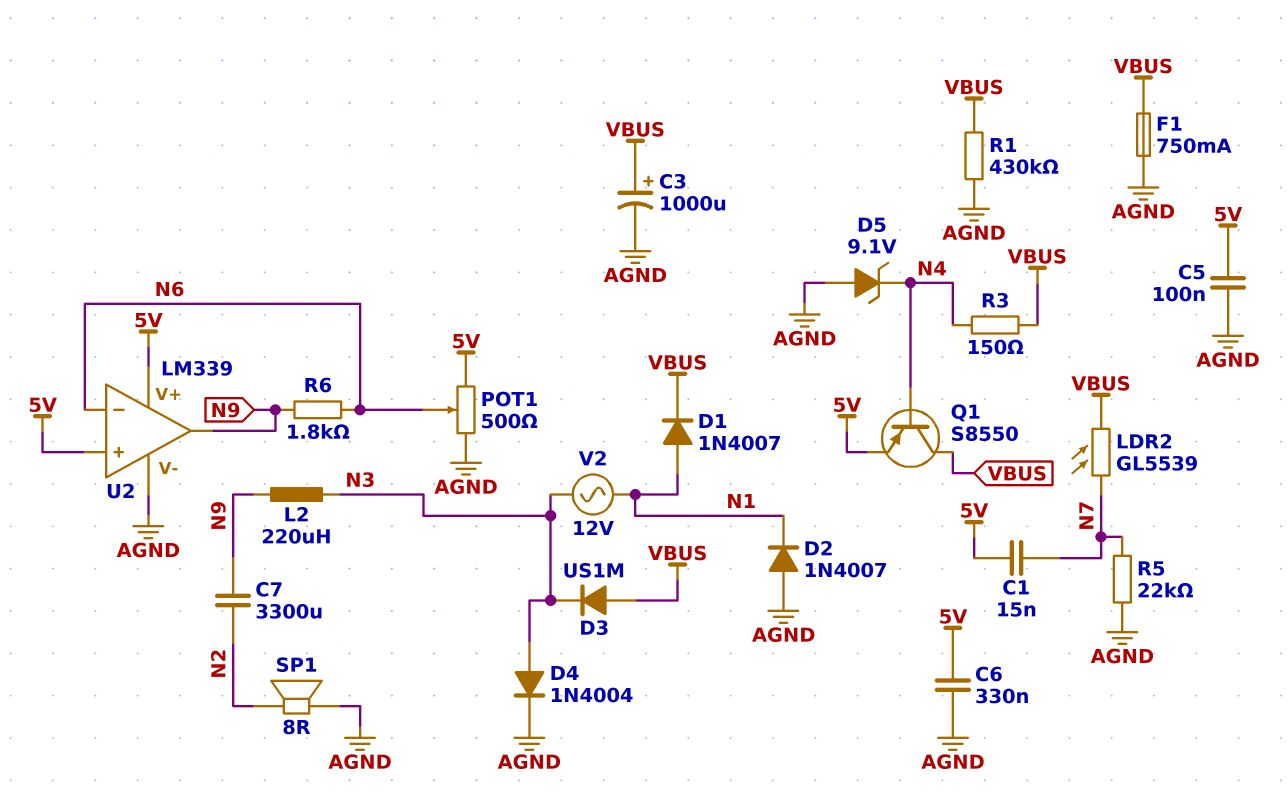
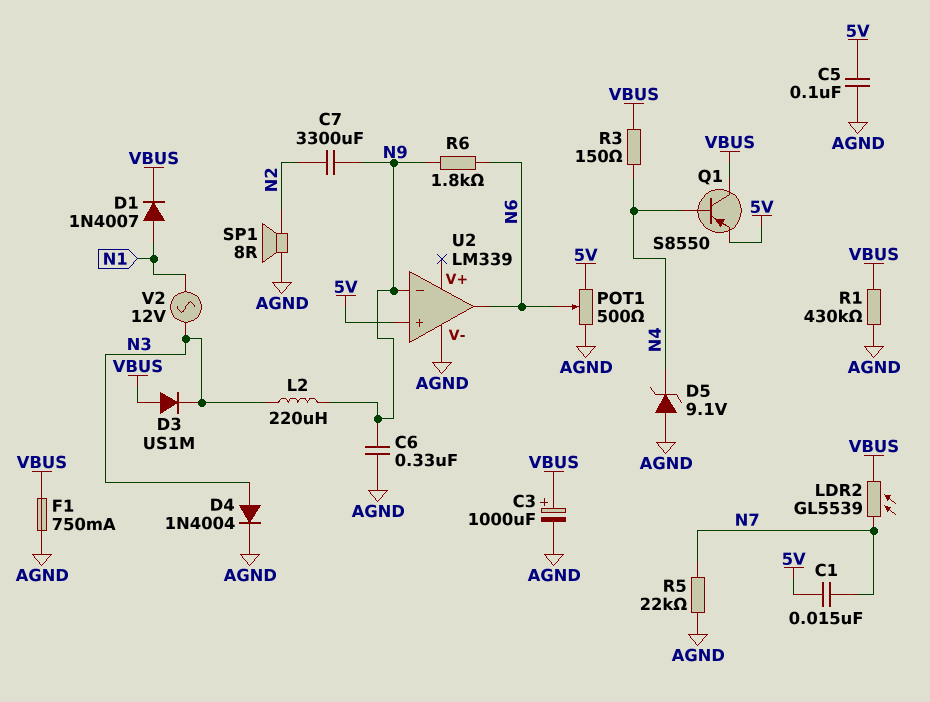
C6: 330nF (5V, AGND) -> 330nF (AGND, N9)
D2: diode 1N4007 (A AGND, K N1) -> none
U2 pin V+: 5V -> none
U2 pin in-: N6 -> N9
U2 pin out: N9 -> N6

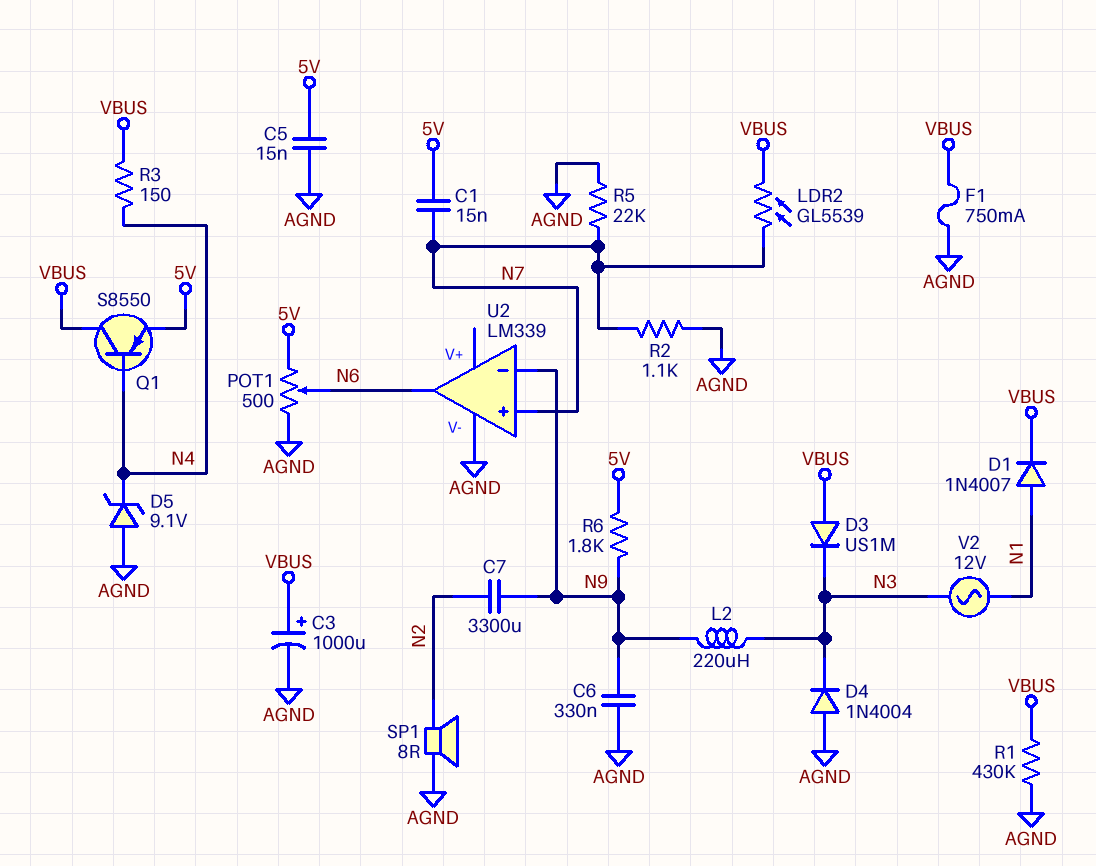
C5: 100nF (5V, AGND) -> 15nF (5V, AGND)
D4: diode 1N4004 (A N3, K AGND) -> diode 1N4004 (A AGND, K N3)
R2: none -> 1.1k (AGND, N7)
R6: 1.8k (N6, N9) -> 1.8k (5V, N9)
U2 pin in+: 5V -> N7

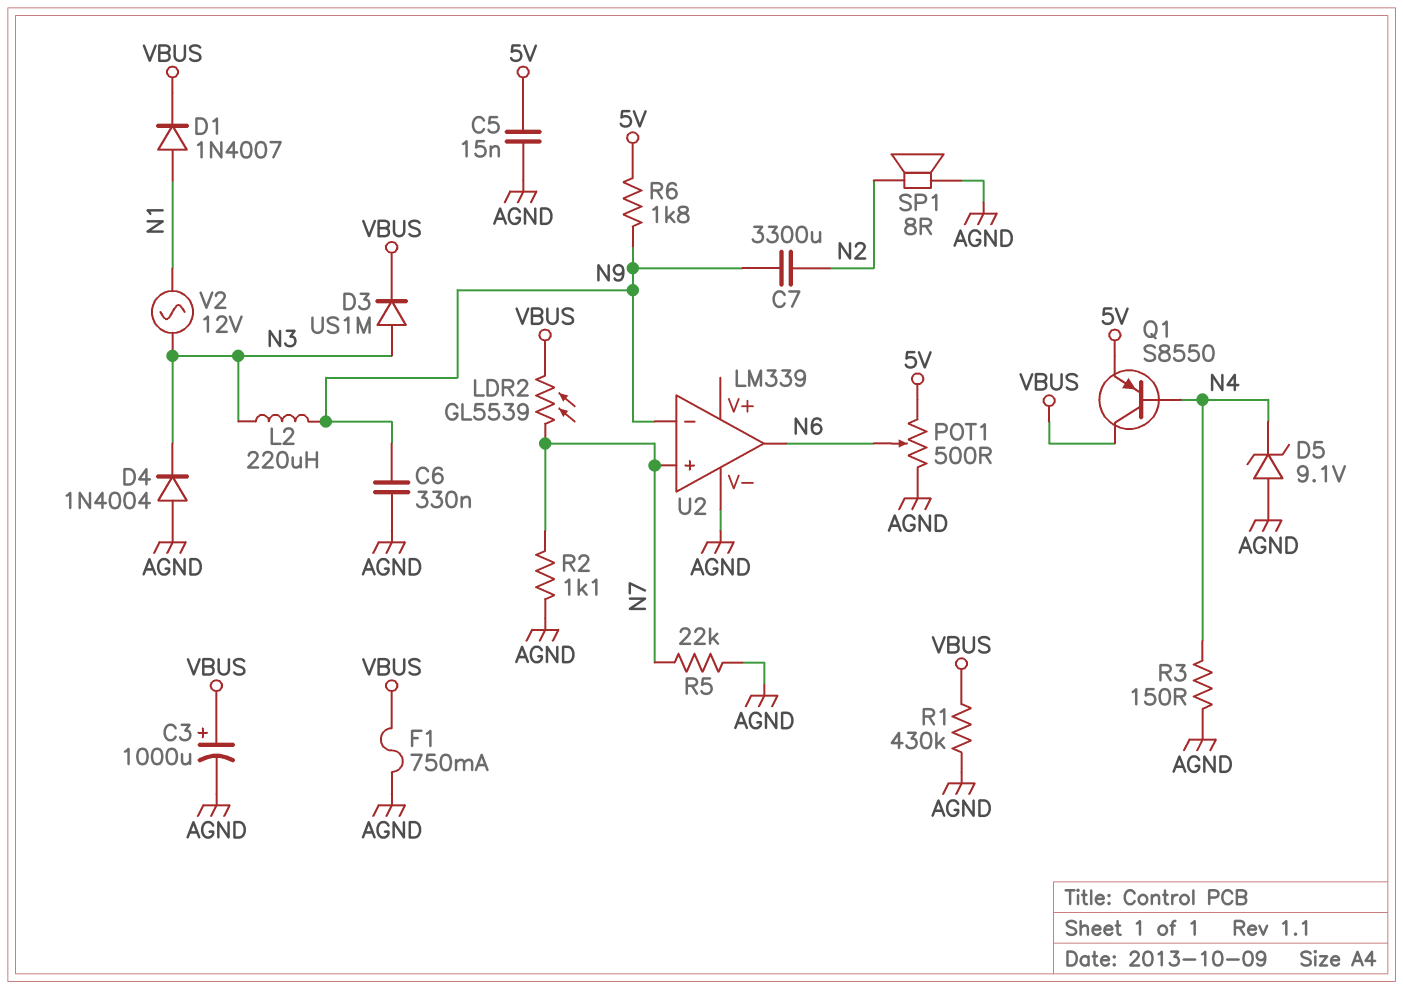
C1: 15nF (5V, N7) -> none
D3: diode US1M (A VBUS, K N3) -> diode US1M (A N3, K VBUS)
R3: 150 (N4, VBUS) -> 150 (AGND, N4)

